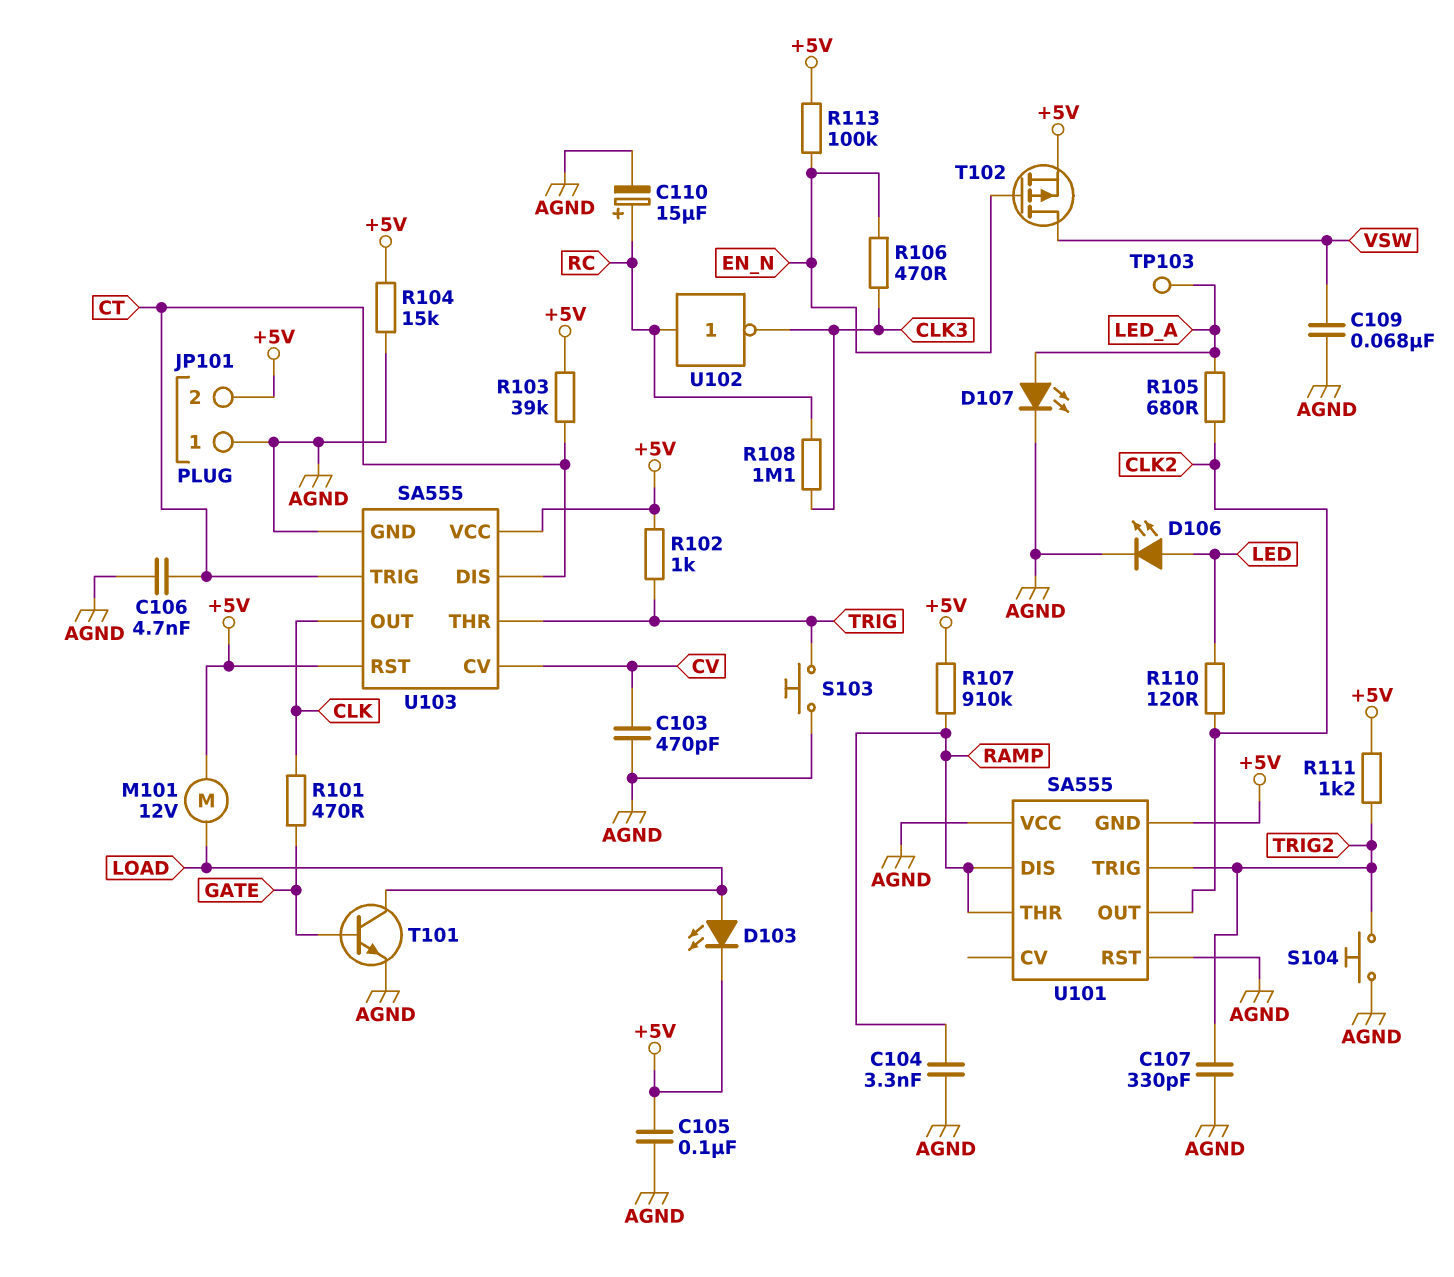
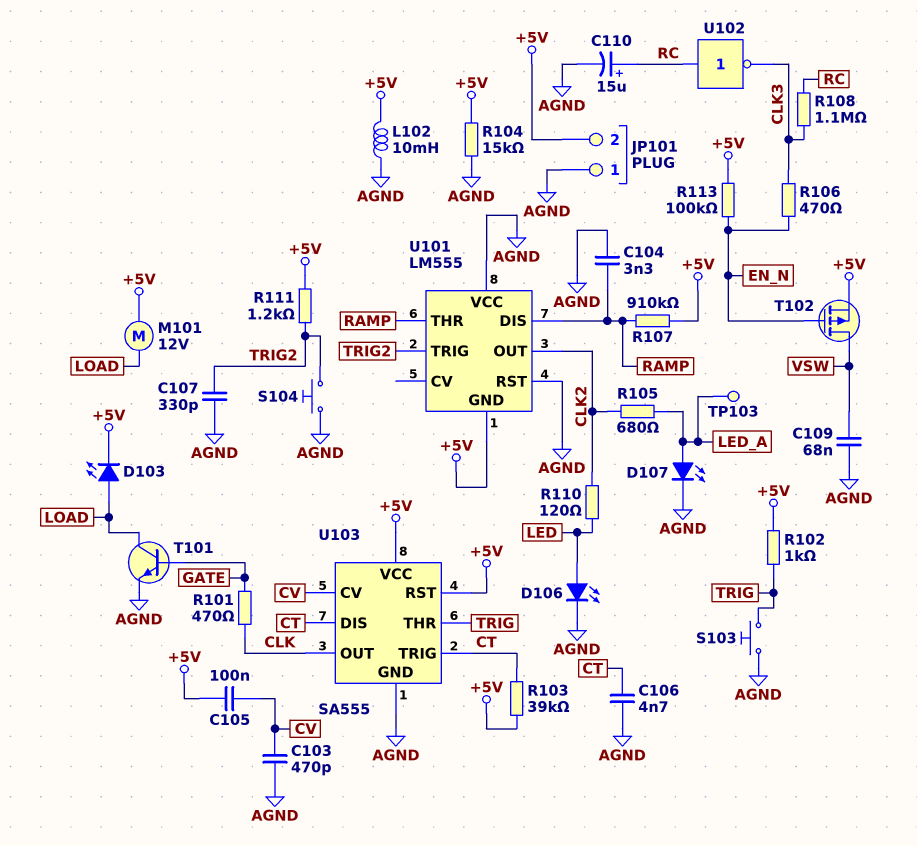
C105: 100nF (+5V, AGND) -> 100nF (+5V, CV)
L102: none -> 10mH (+5V, AGND)
U101: SA555 -> LM555

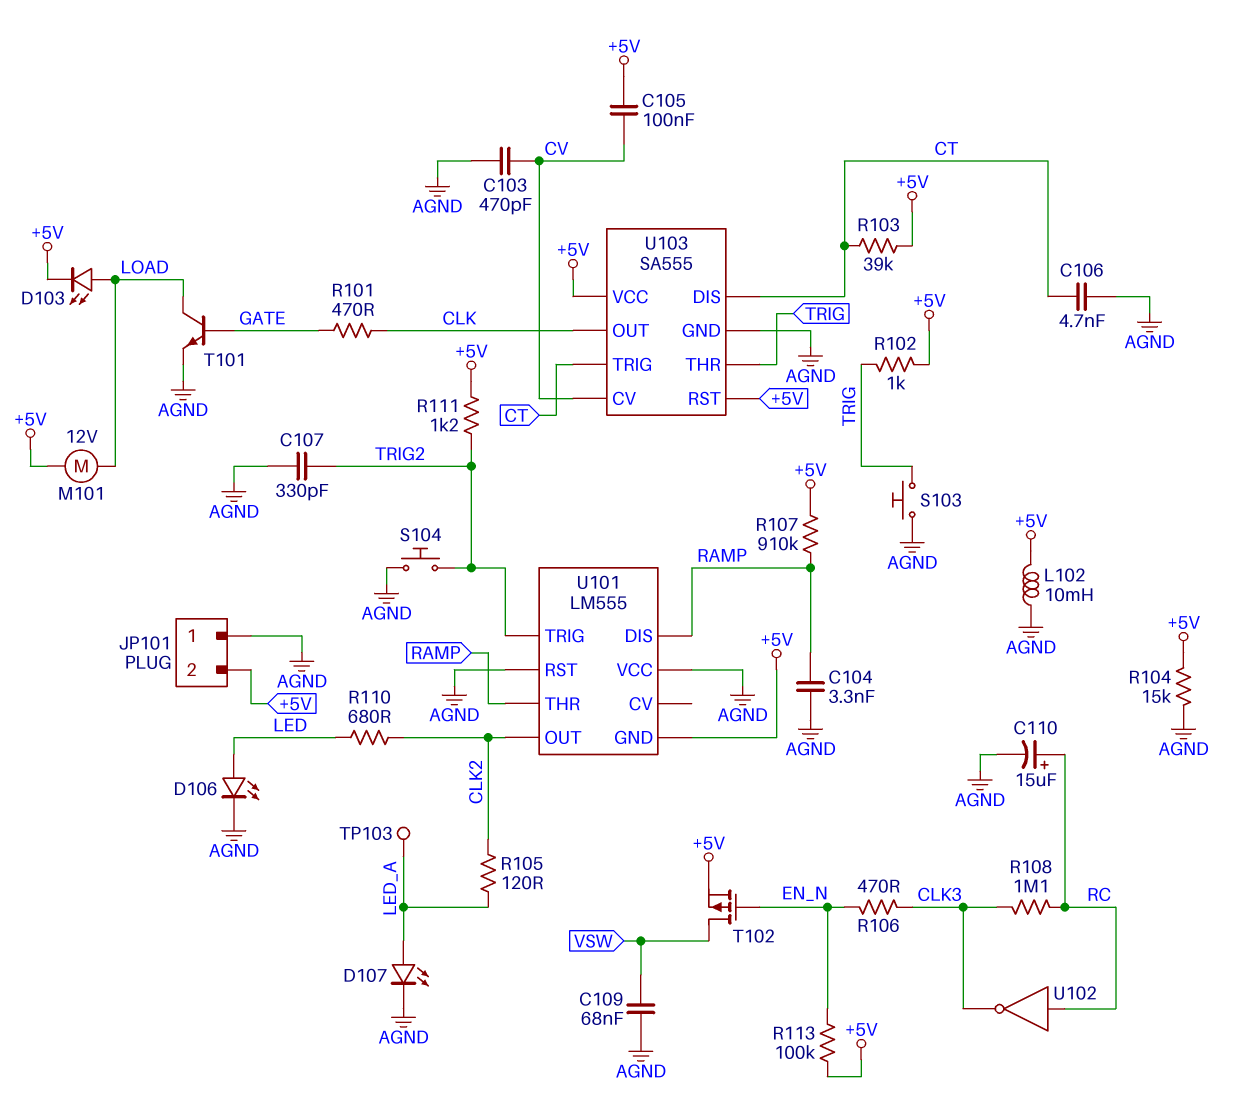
R105: 680 (CLK2, LED_A) -> 120 (CLK2, LED_A)
R110: 120 (CLK2, LED) -> 680 (CLK2, LED)

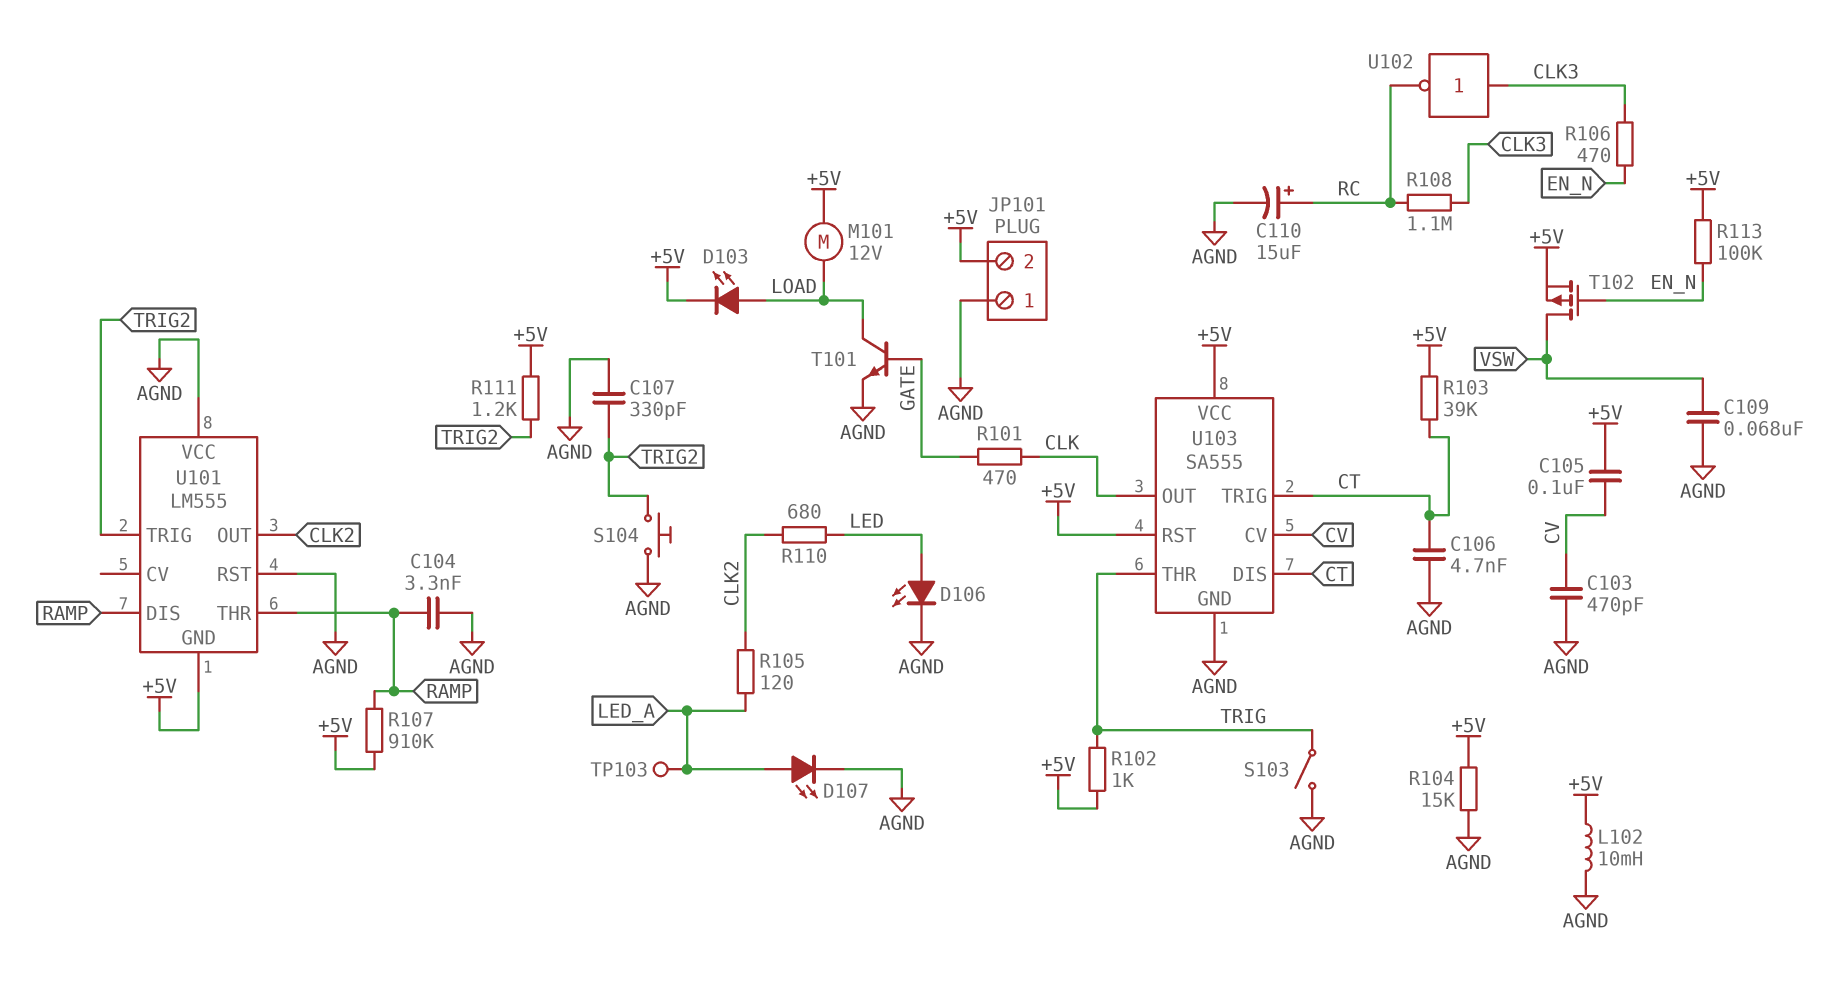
S103: button (AGND, TRIG) -> switch (AGND, TRIG)
U102: NOT (in RC, out CLK3) -> NOT (in CLK3, out RC)

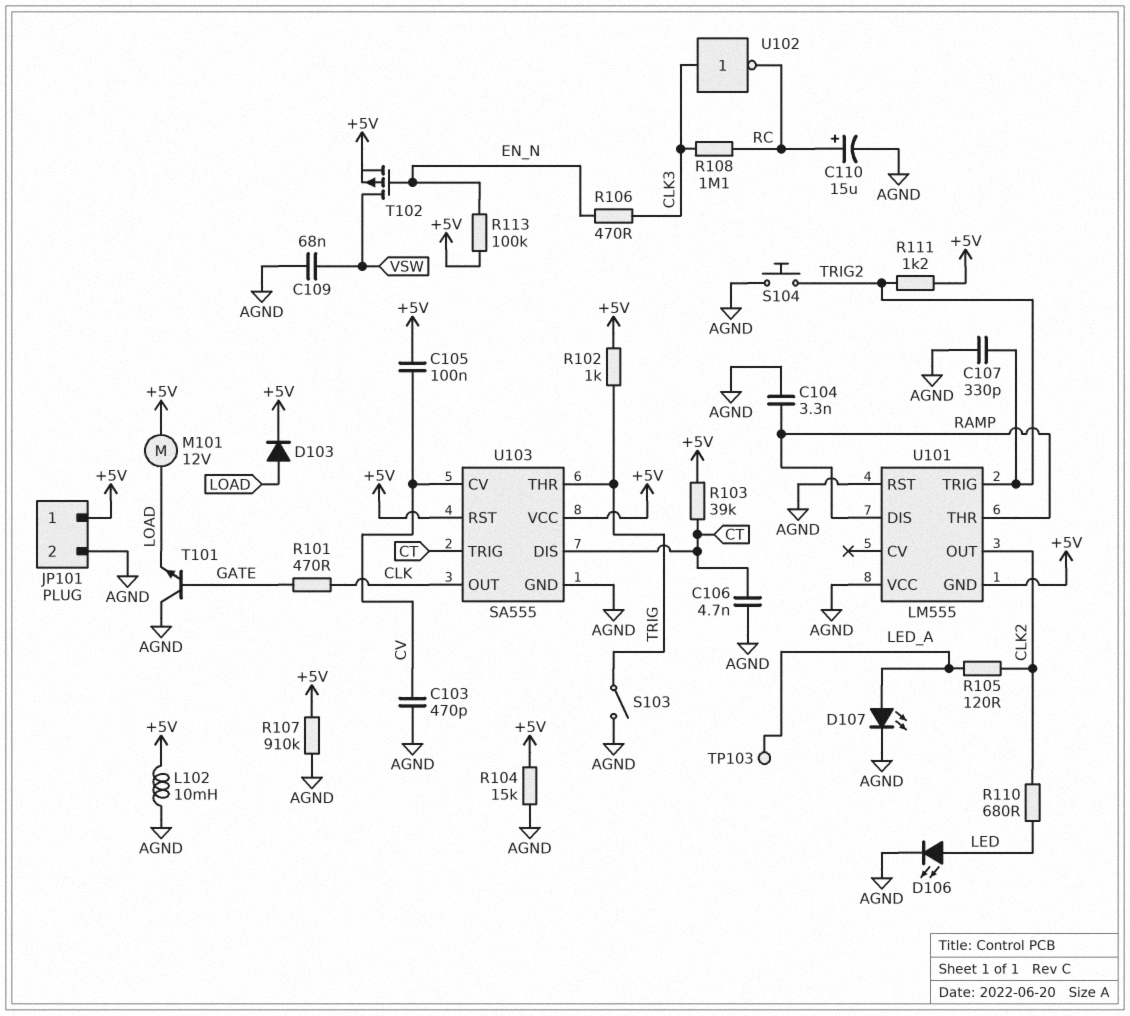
D103: LED (A LOAD, K +5V) -> diode (A LOAD, K +5V)
JP101 pin 1: AGND -> +5V
JP101 pin 2: +5V -> AGND
R107: 910k (+5V, RAMP) -> 910k (+5V, AGND)
T101: NPN (B GATE, C LOAD, E AGND) -> NPN (B GATE, C AGND, E LOAD)

